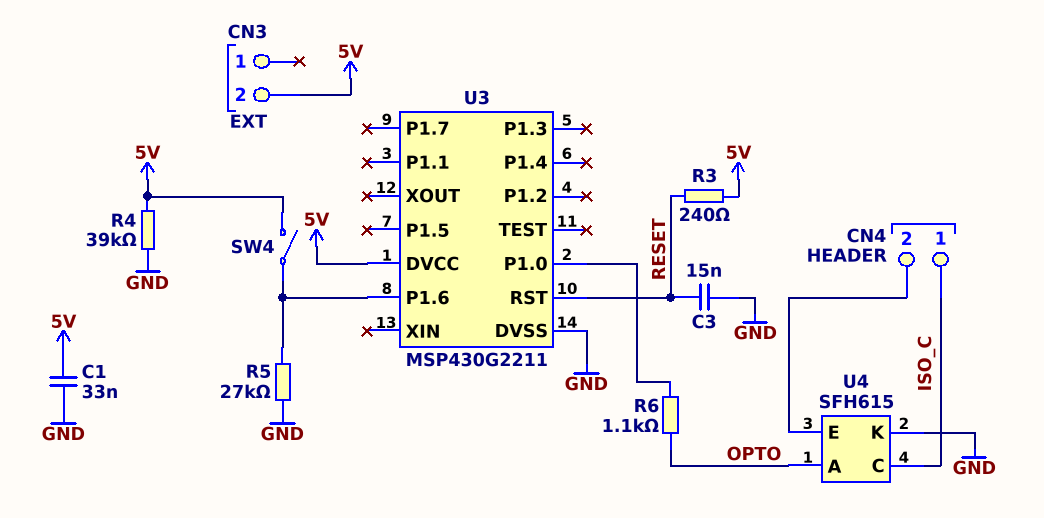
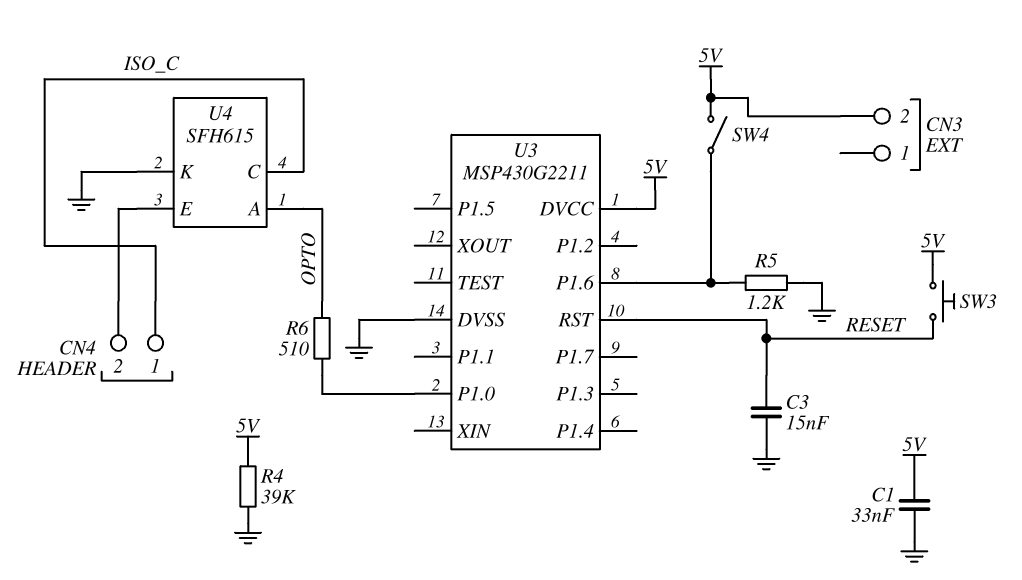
R3: 240 (5V, RESET) -> none
R5: 27k (GND, U3/P1.6) -> 1.2k (GND, U3/P1.6)
R6: 1.1k (OPTO, U3/P1.0) -> 510 (OPTO, U3/P1.0)
SW3: none -> button (5V, RESET)

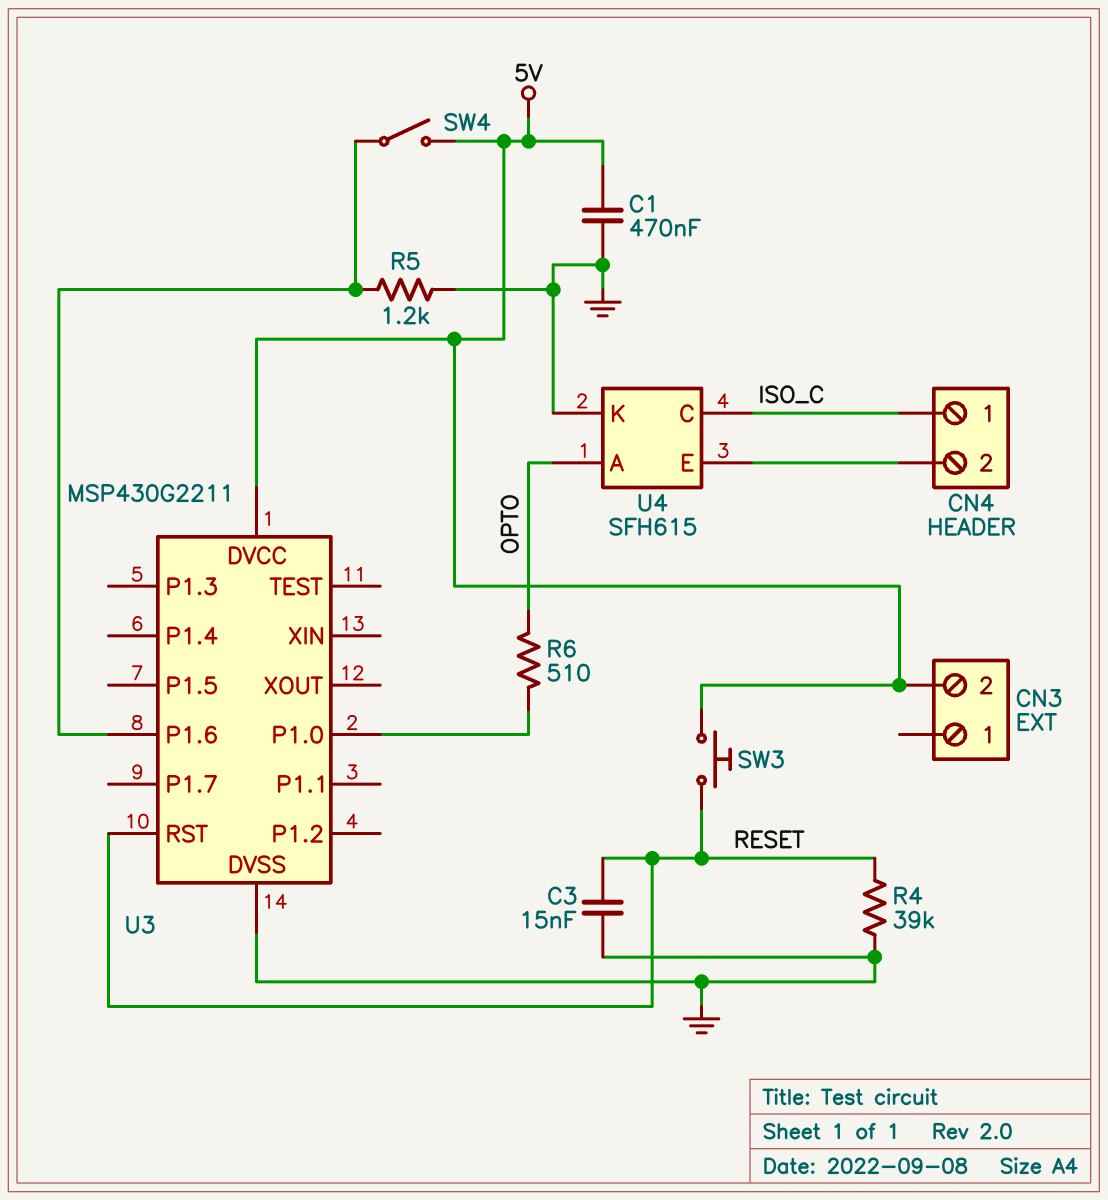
C1: 33nF (5V, GND) -> 470nF (5V, GND)
R4: 39k (5V, GND) -> 39k (GND, RESET)

